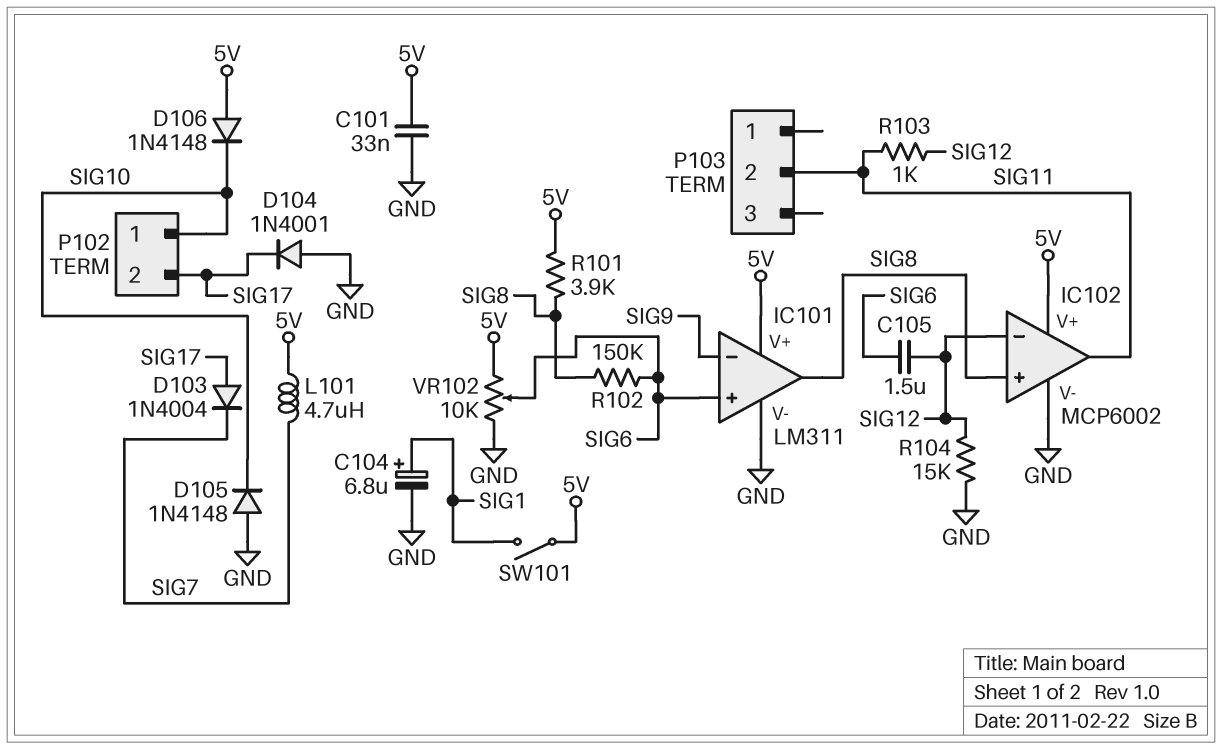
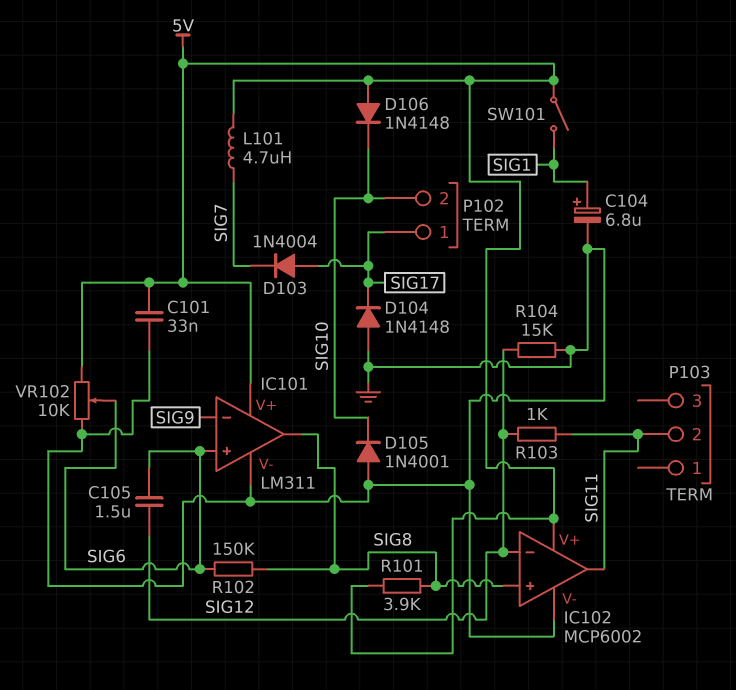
D104: diode 1N4001 (A GND, K SIG17) -> diode 1N4148 (A GND, K SIG17)
D105: diode 1N4148 (A GND, K SIG10) -> diode 1N4001 (A GND, K SIG10)
P102 pin 1: SIG10 -> SIG17
P102 pin 2: SIG17 -> SIG10

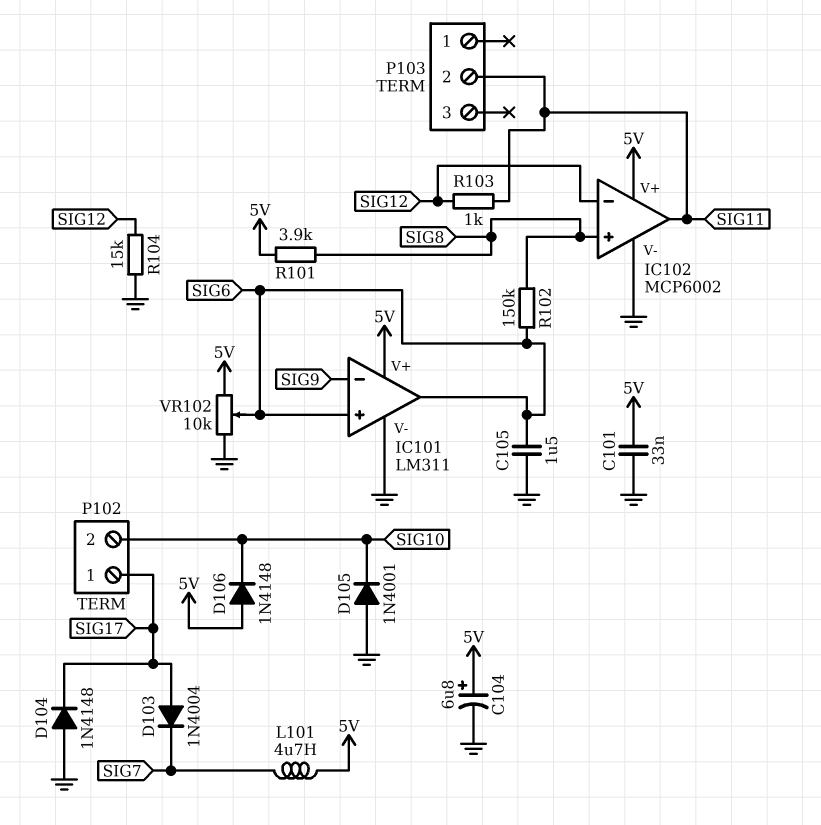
C104: 6.8uF (plus SIG1, minus GND) -> 6.8uF (plus 5V, minus GND)
C105: 1.5uF (SIG6, SIG12) -> 1.5uF (GND, SIG6)
IC101 pin out: SIG8 -> SIG6
SW101: switch (5V, SIG1) -> none

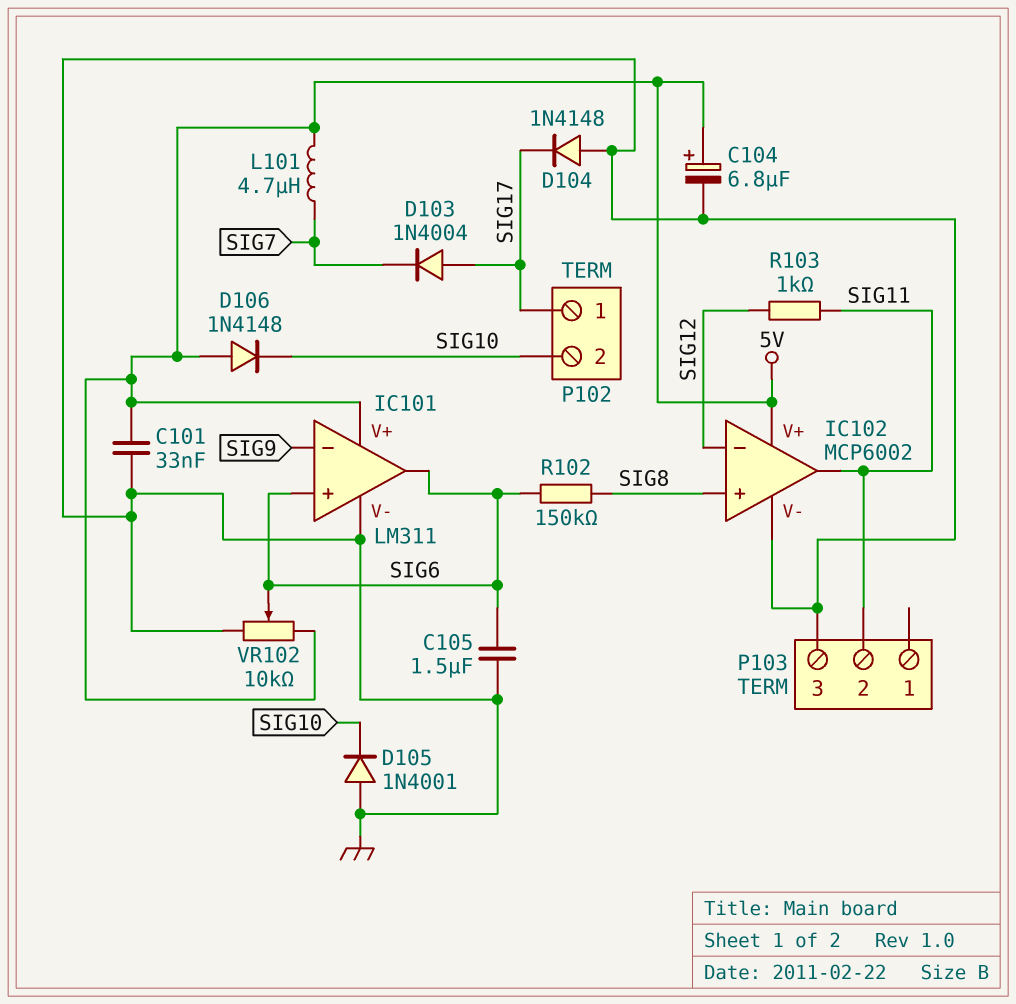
P103 pin 3: none -> GND
R101: 3.9k (5V, SIG8) -> none
R104: 15k (GND, SIG12) -> none

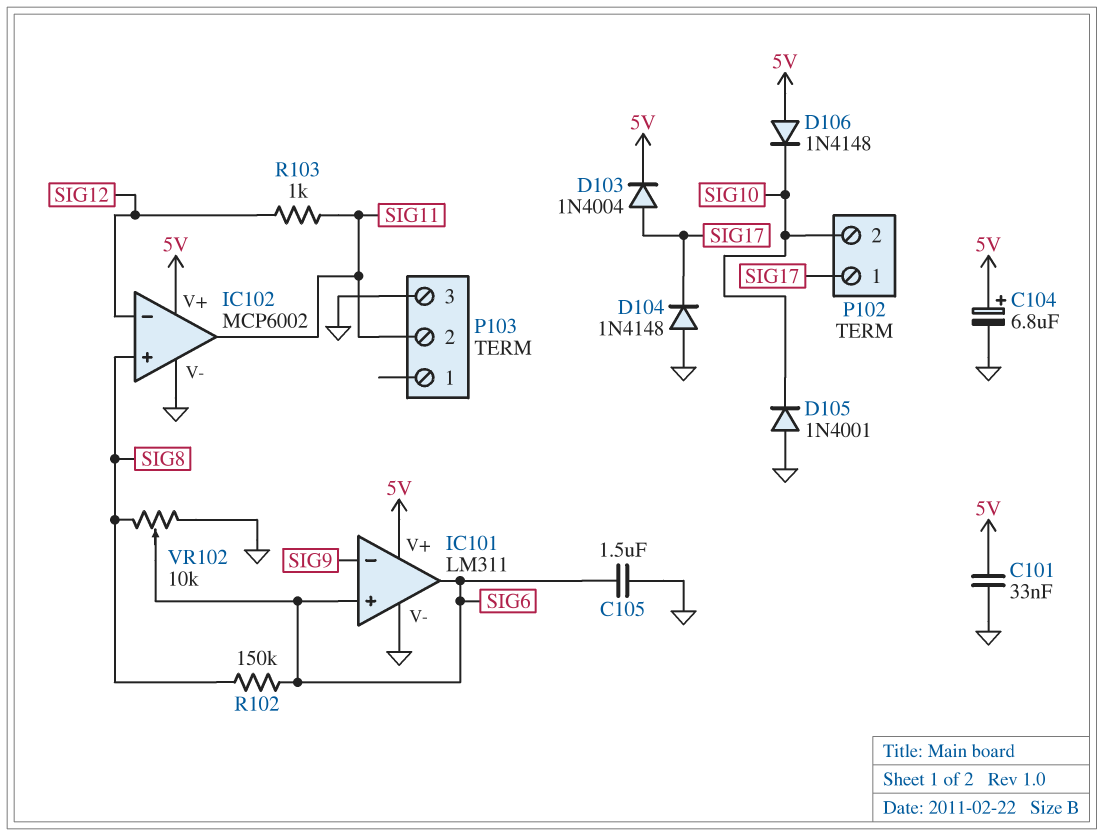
D103: diode 1N4004 (A SIG17, K SIG7) -> diode 1N4004 (A SIG17, K 5V)
L101: 4.7uH (5V, SIG7) -> none
VR102: 10k (5V, GND, wiper SIG6) -> 10k (GND, SIG8, wiper SIG6)

